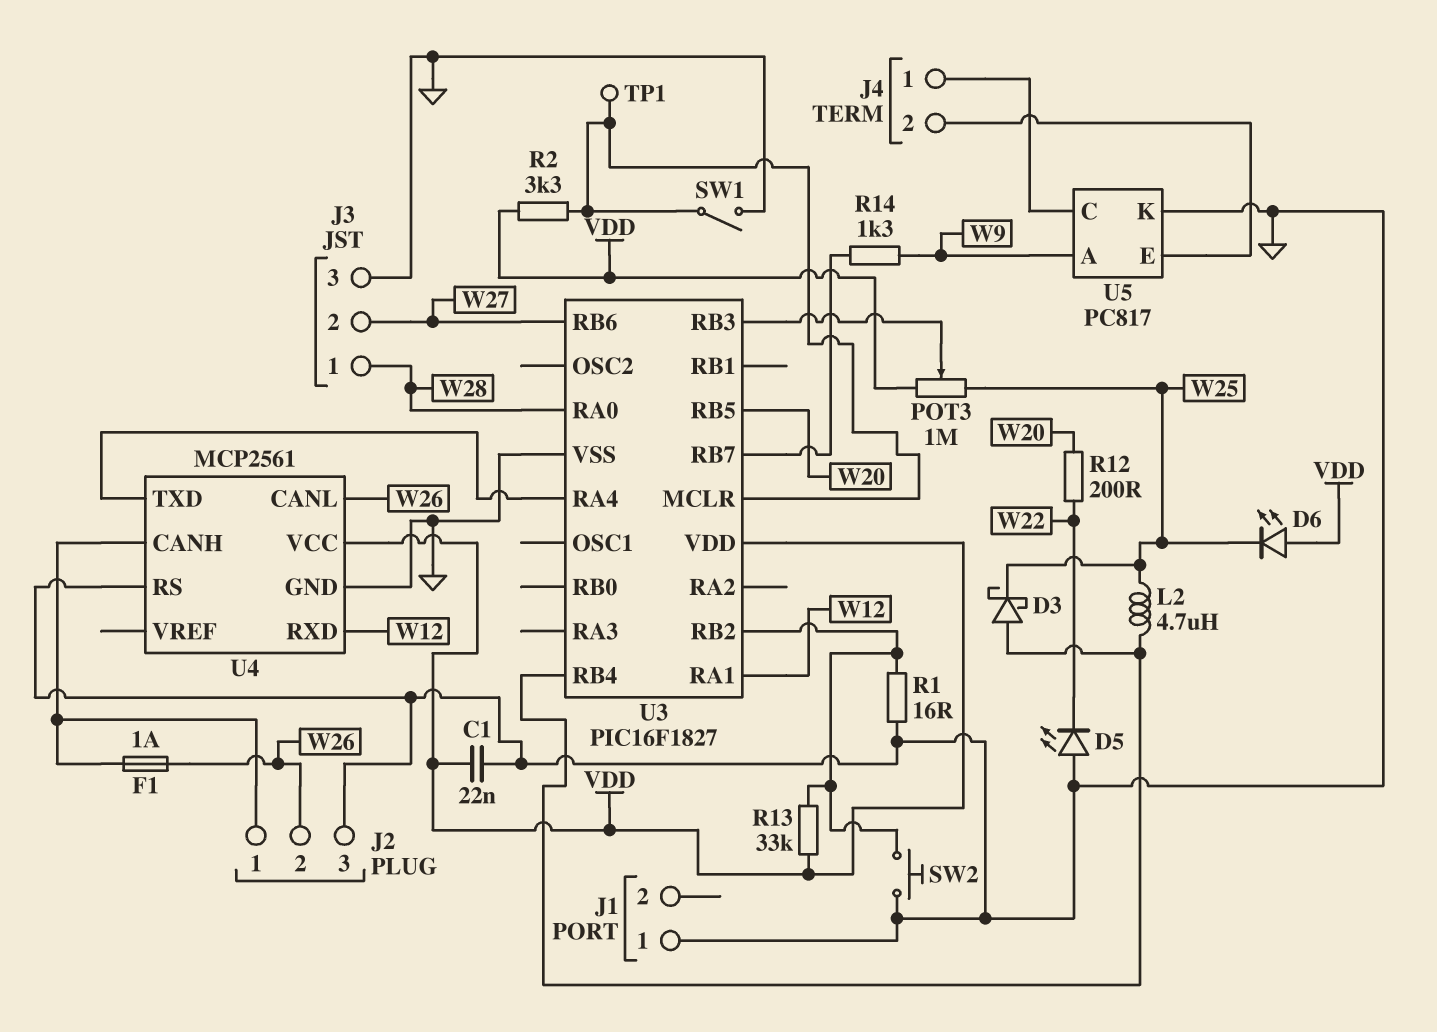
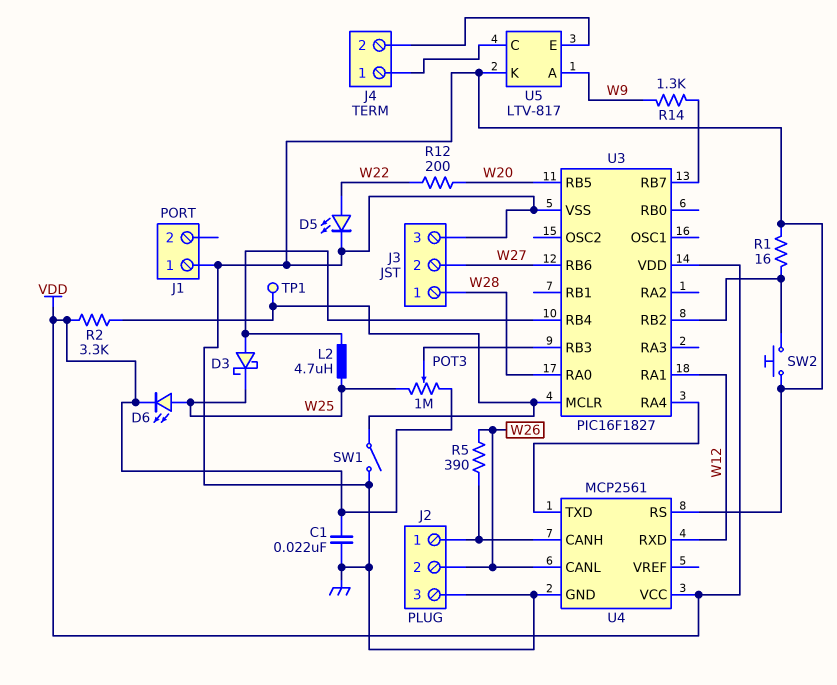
D5: LED (A GND, K W22) -> LED (A W22, K GND)
D6: LED (A VDD, K W25) -> LED (A W25, K VDD)
F1: 1A (J2/1, W26) -> none
R5: none -> 390 (J2/1, W26)
R13: 33k (U3/RB2, VDD) -> none
U5: PC817 -> LTV-817

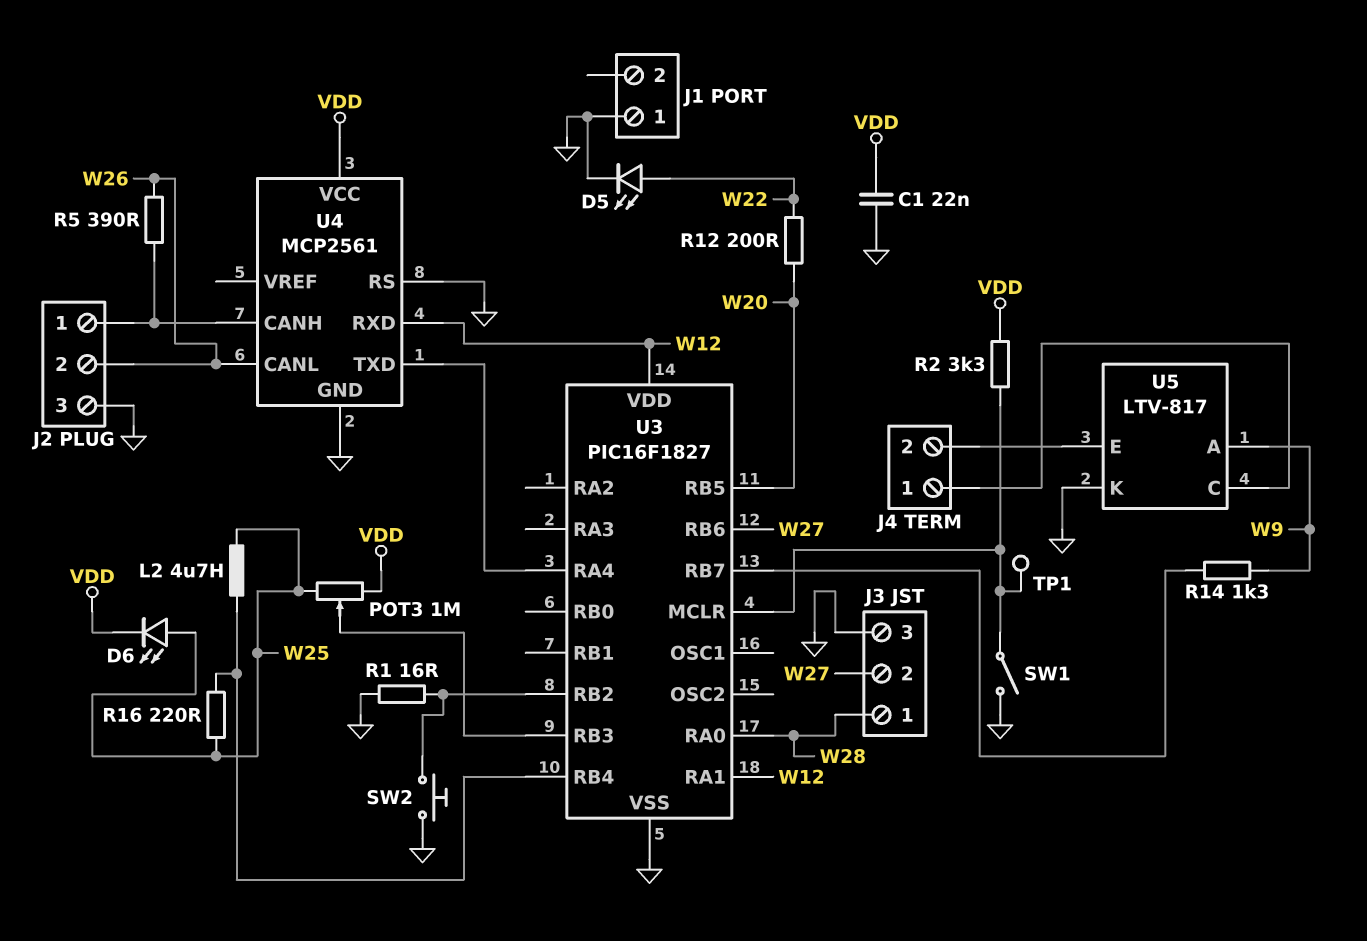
D3: schottky (A U3/RB4, K W25) -> none
R16: none -> 220 (U3/RB4, W25)
U3 pin VDD: VDD -> W12

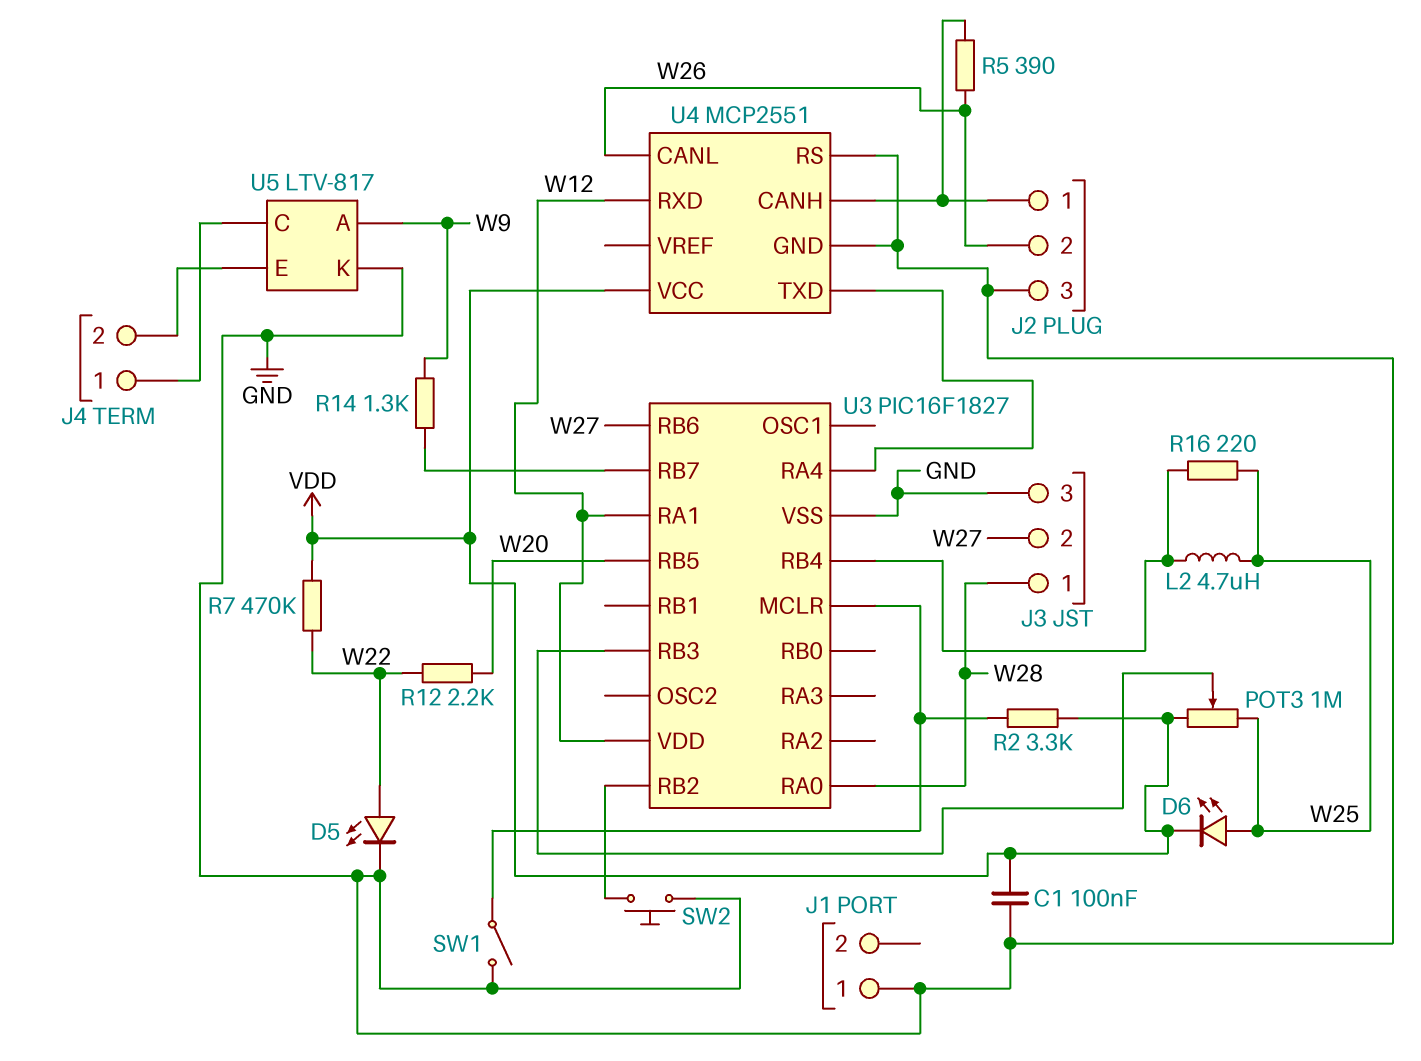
C1: 22nF (GND, VDD) -> 100nF (GND, VDD)
R1: 16 (GND, U3/RB2) -> none
R7: none -> 470k (VDD, W22)
R12: 200 (W20, W22) -> 2.2k (W20, W22)
TP1: test point (U3/MCLR) -> none
U4: MCP2561 -> MCP2551

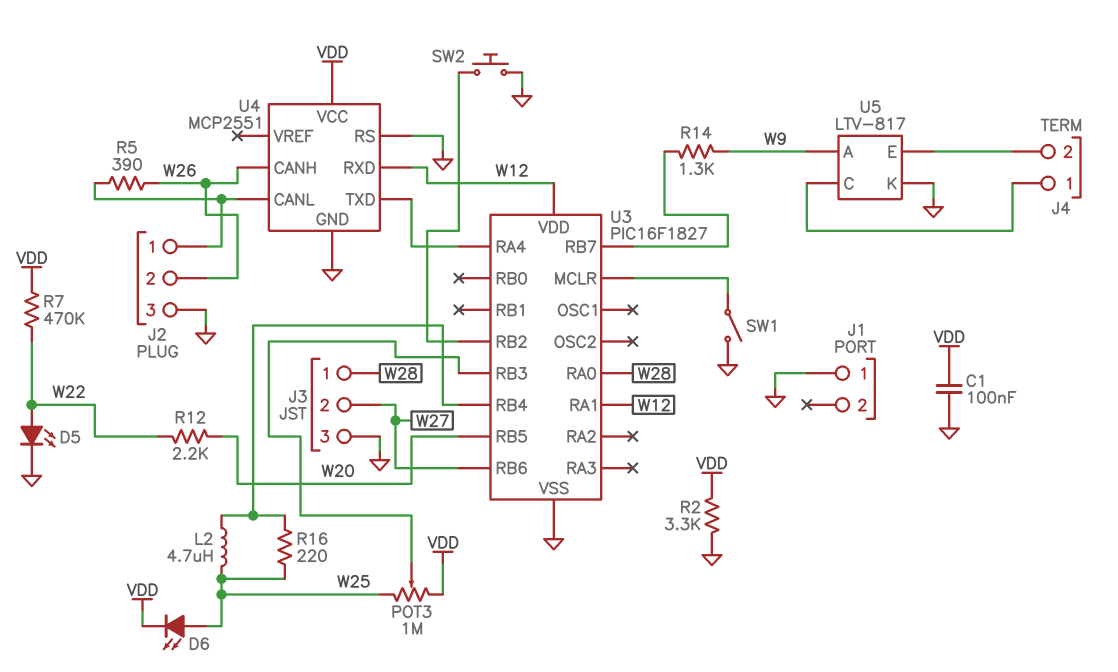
R2: 3.3k (U3/MCLR, VDD) -> 3.3k (GND, VDD)
U4 pin CANH: J2/1 -> W26
U4 pin CANL: W26 -> J2/1

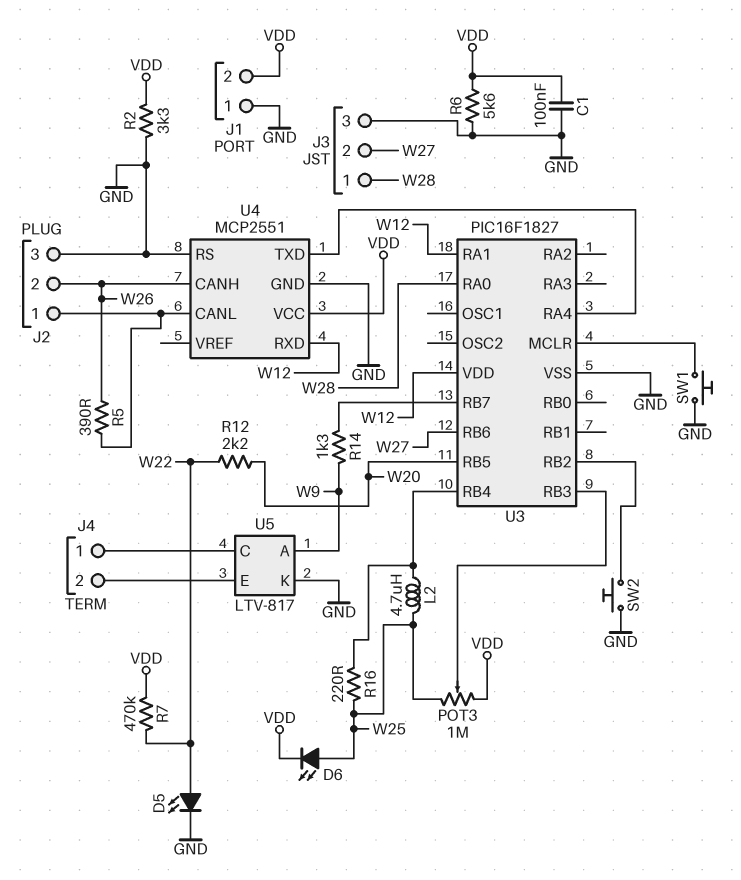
J1 pin 2: none -> VDD
R6: none -> 5.6k (GND, VDD)
SW1: switch (GND, U3/MCLR) -> button (GND, U3/MCLR)

